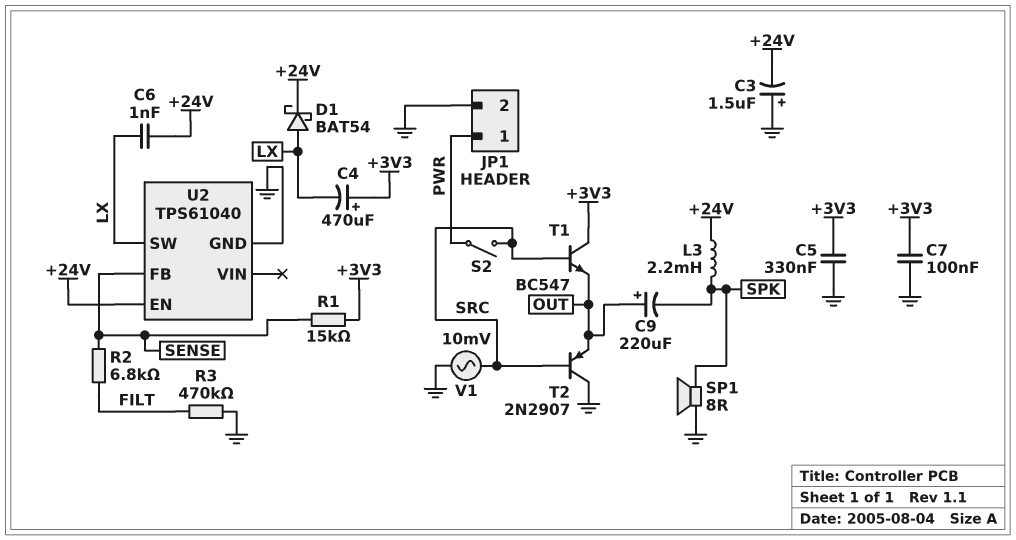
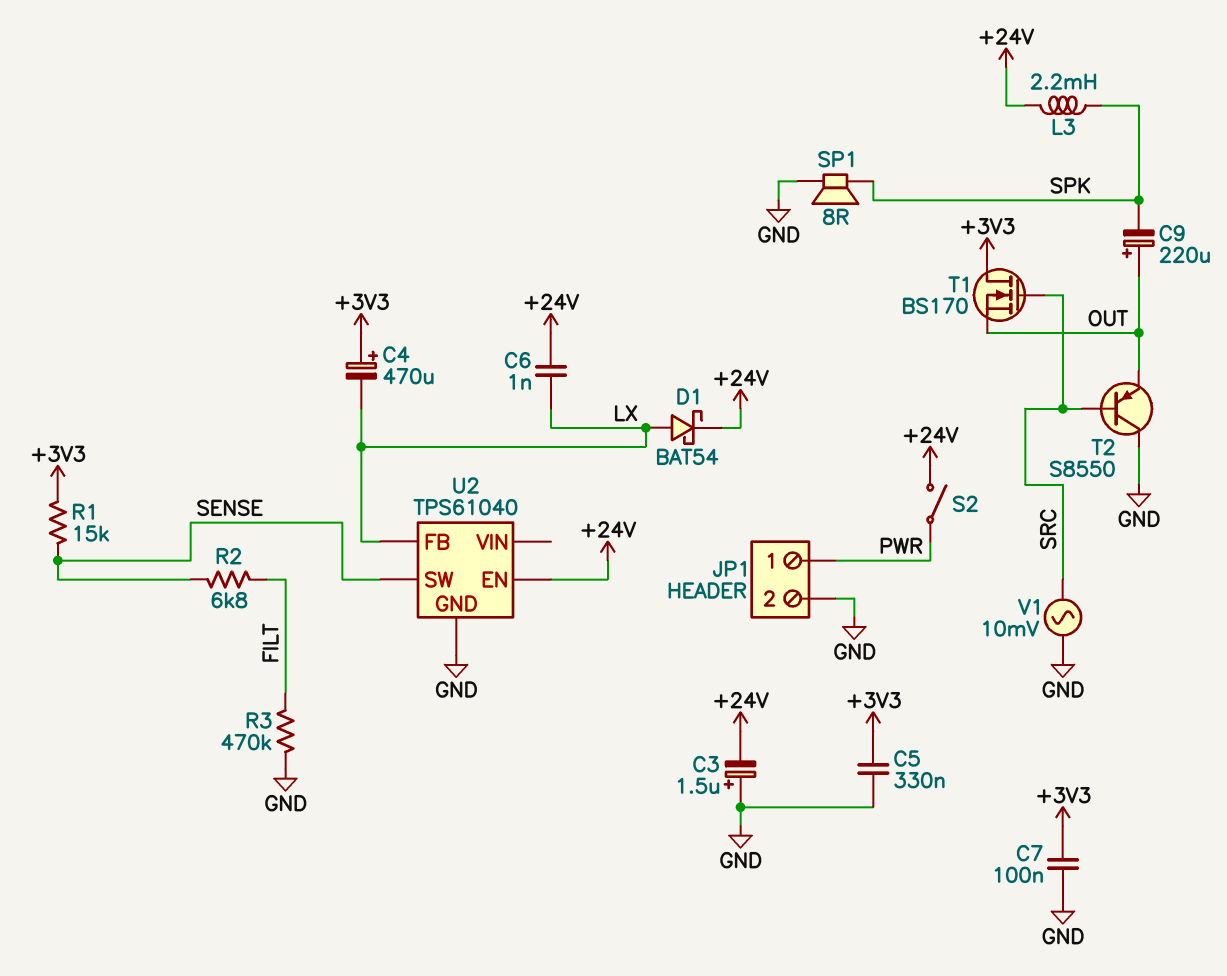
S2: switch (PWR, SRC) -> switch (+24V, PWR)
T1: NPN BC547 (B SRC, C +3V3, E OUT) -> NMOS BS170 (G SRC, D +3V3, S OUT)
T2: PNP 2N2907 (B SRC, C GND, E OUT) -> PNP S8550 (B SRC, C GND, E OUT)
U2 pin FB: SENSE -> LX
U2 pin SW: LX -> SENSE

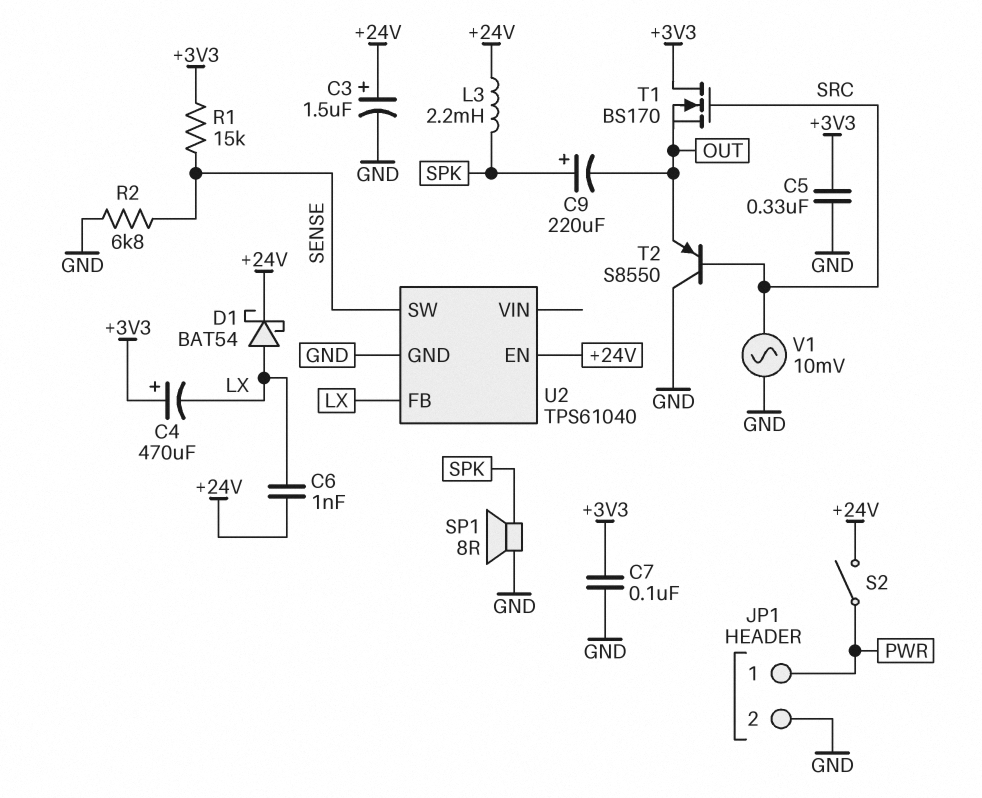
C3: 1.5uF (plus GND, minus +24V) -> 1.5uF (plus +24V, minus GND)
C9: 220uF (plus OUT, minus SPK) -> 220uF (plus SPK, minus OUT)
R2: 6.8k (FILT, SENSE) -> 6.8k (GND, SENSE)
R3: 470k (FILT, GND) -> none

